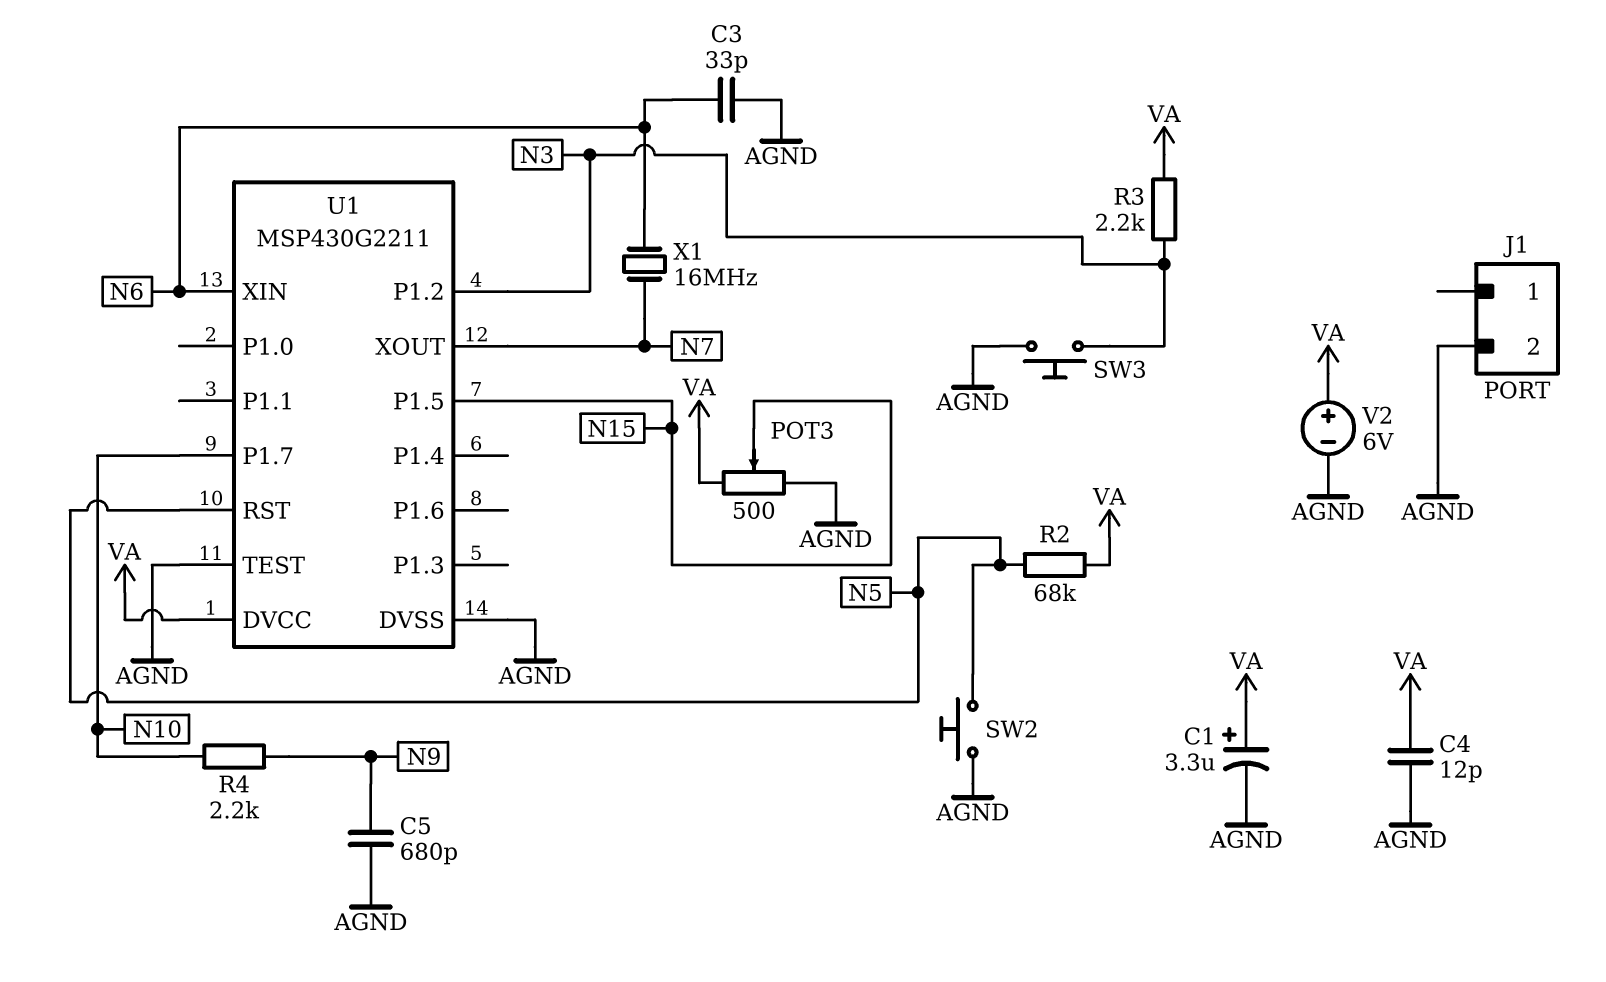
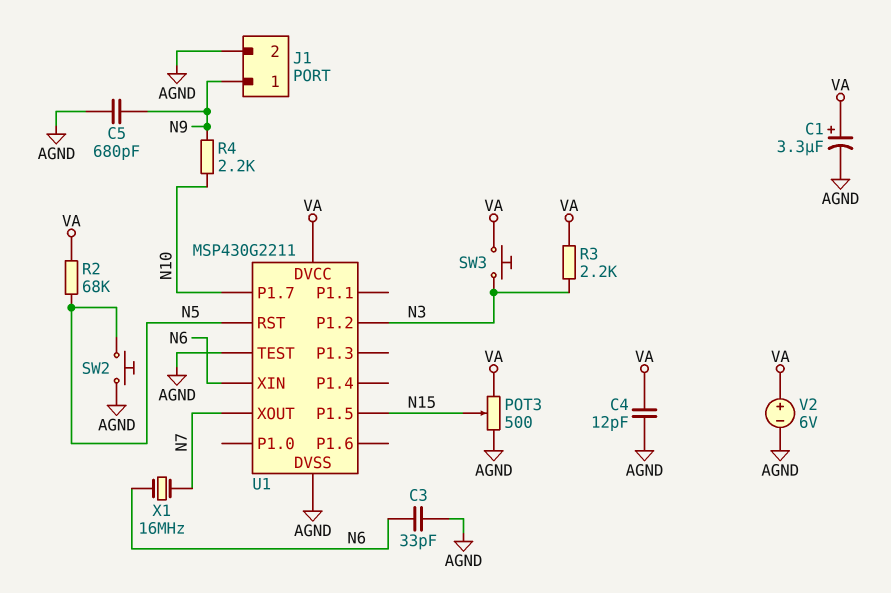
J1 pin 1: none -> N9
SW3: button (AGND, N3) -> button (N3, VA)

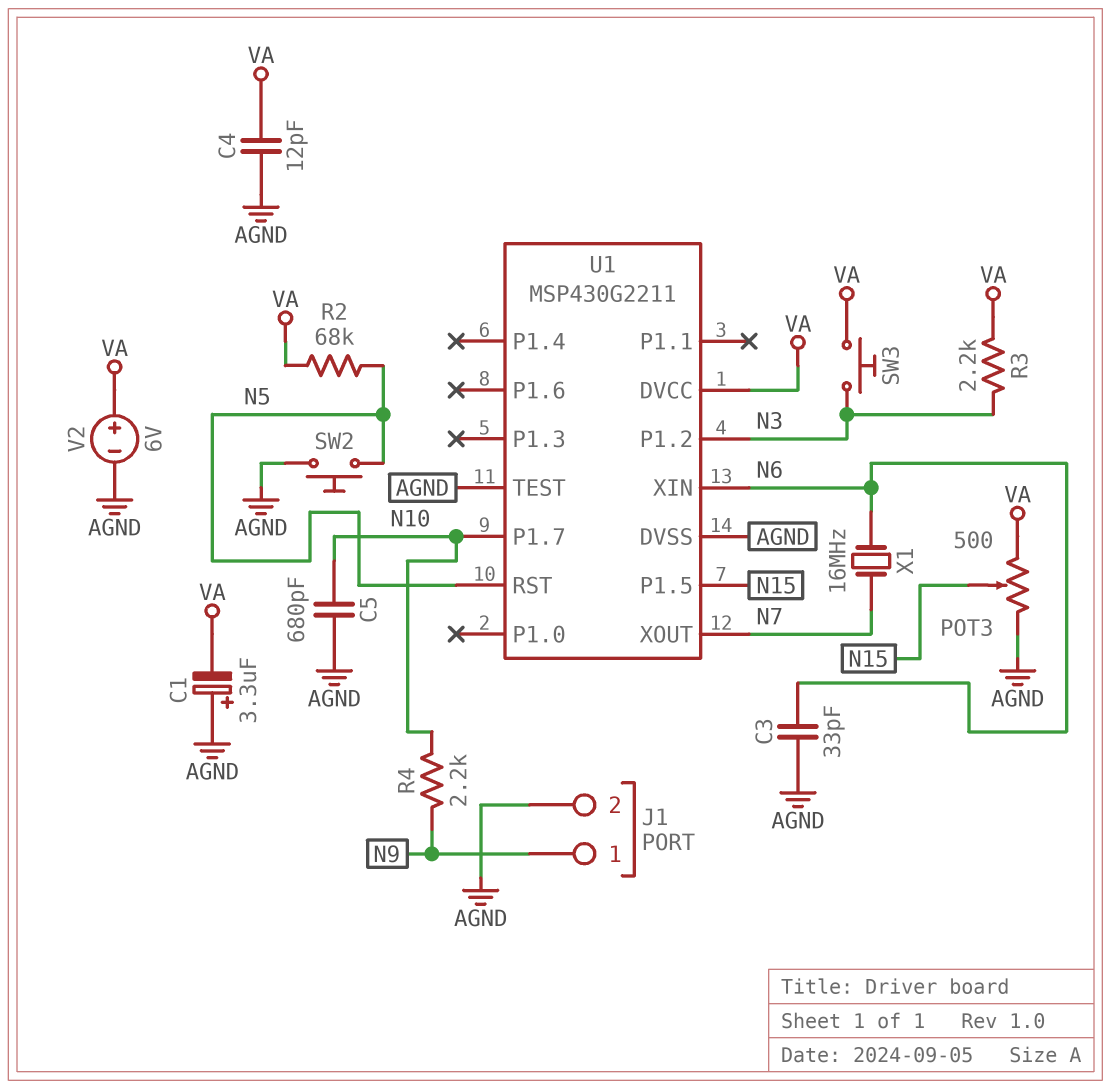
C1: 3.3uF (plus VA, minus AGND) -> 3.3uF (plus AGND, minus VA)
C5: 680pF (AGND, N9) -> 680pF (AGND, N10)

